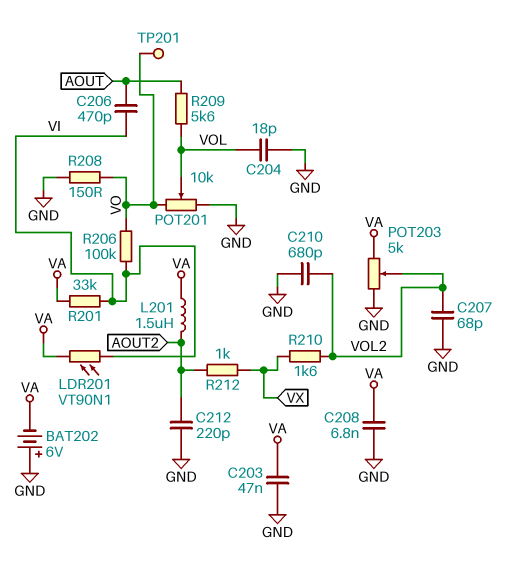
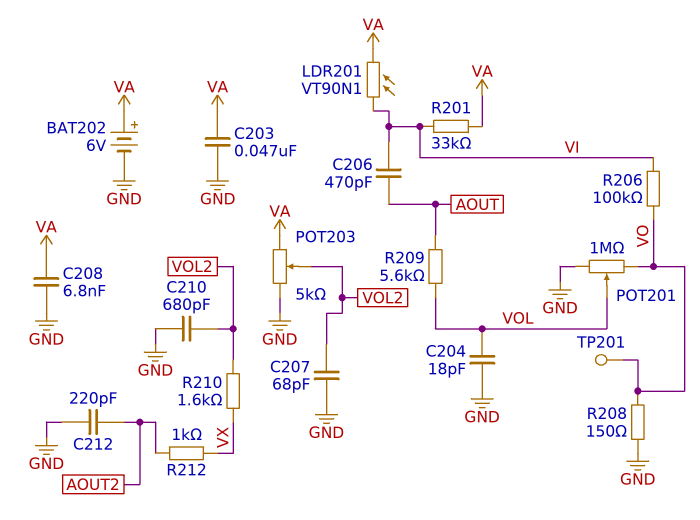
BAT202: 6V (plus GND, minus VA) -> 6V (plus VA, minus GND)
L201: 1.5uH (AOUT2, VA) -> none
POT201: 10k (GND, VO, wiper VOL) -> 1M (GND, VO, wiper VOL)

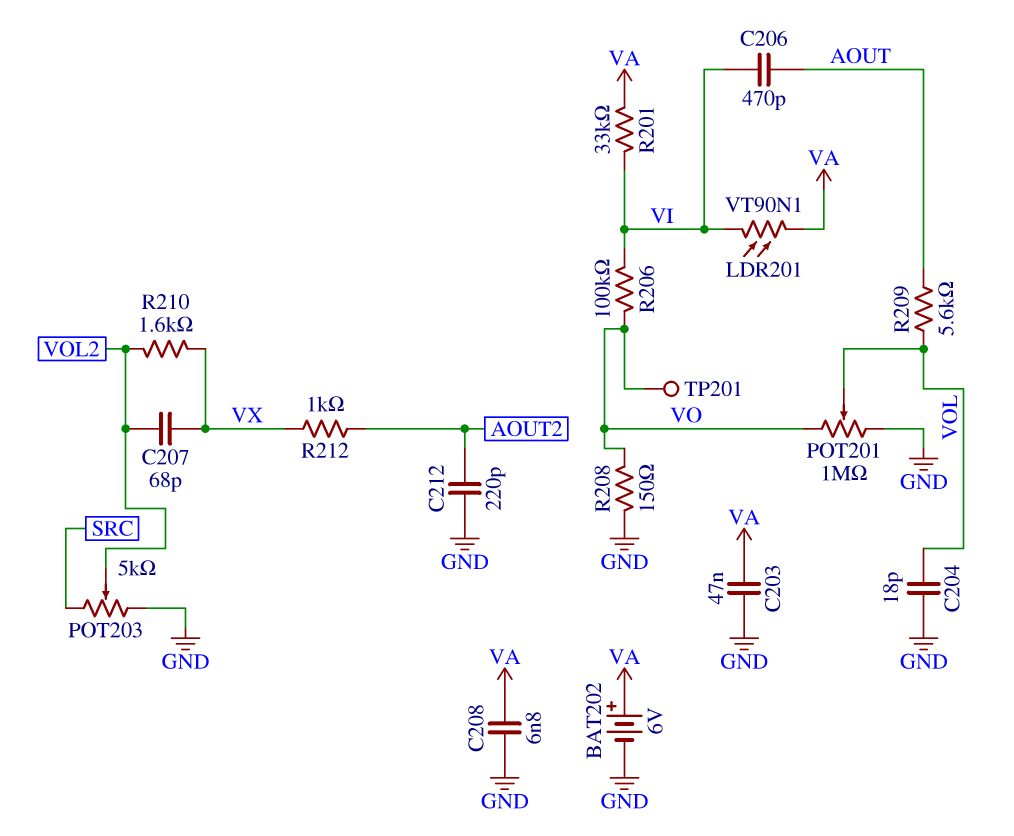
C207: 68pF (GND, VOL2) -> 68pF (VOL2, VX)
C210: 680pF (GND, VOL2) -> none
POT203: 5k (GND, VA, wiper VOL2) -> 5k (GND, SRC, wiper VOL2)

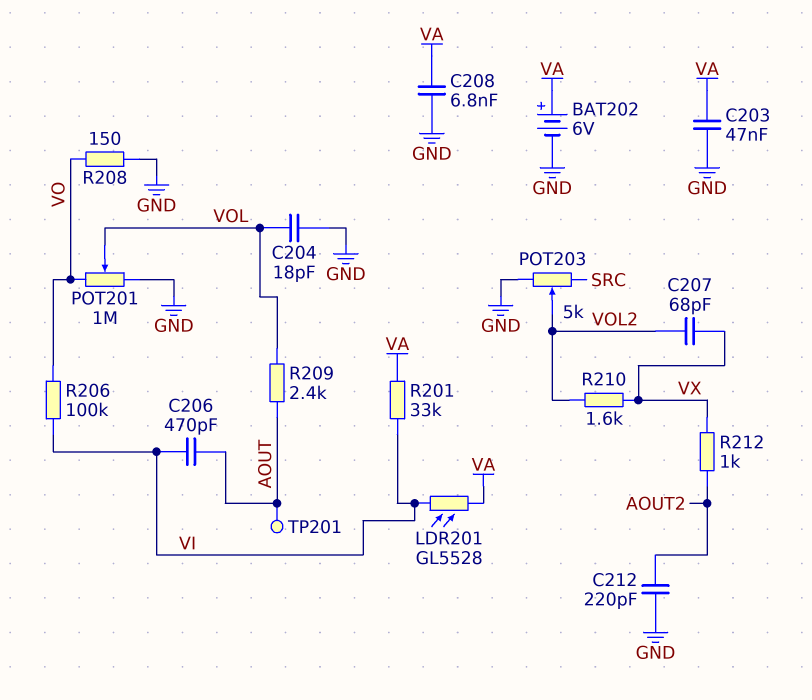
LDR201: VT90N1 (VA, VI) -> GL5528 (VA, VI)
R209: 5.6k (AOUT, VOL) -> 2.4k (AOUT, VOL)
TP201: test point (VO) -> test point (AOUT)

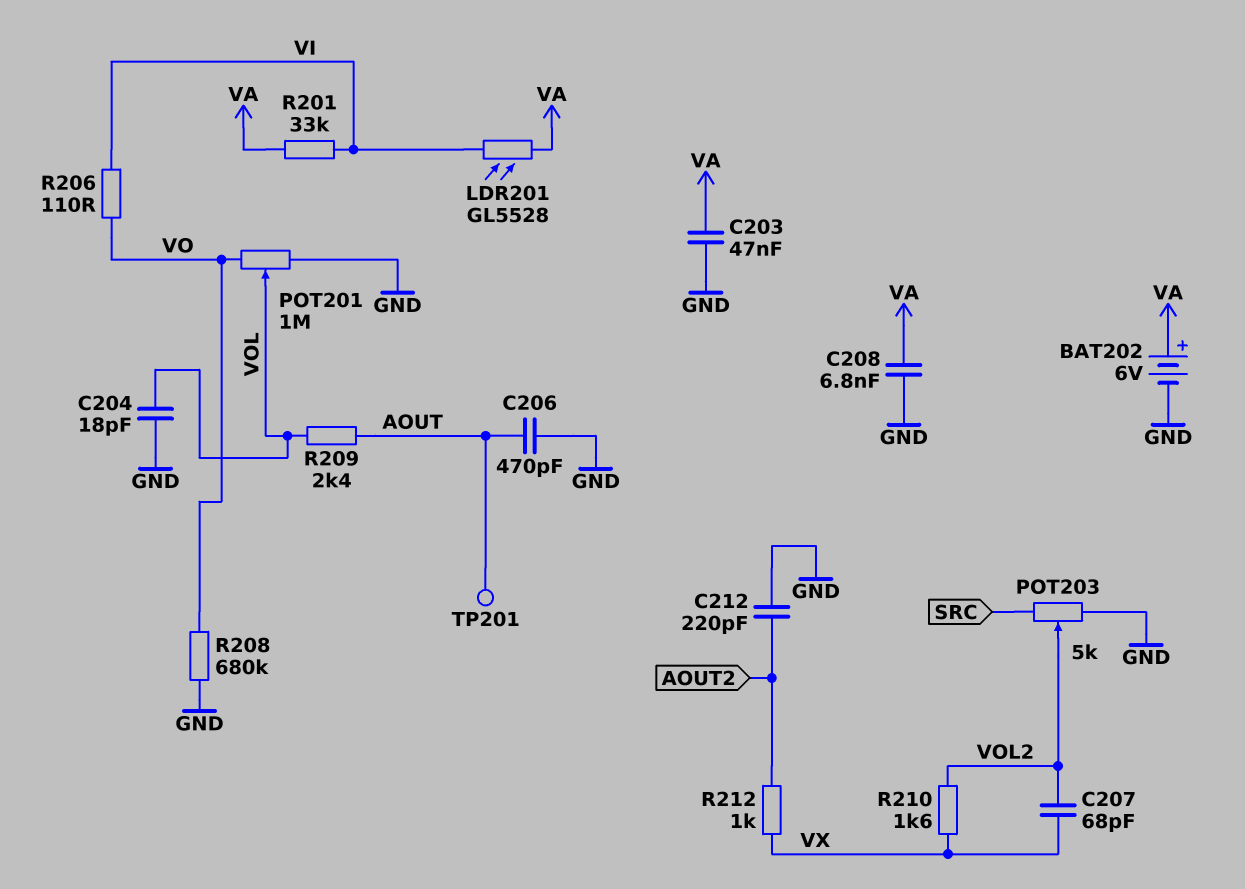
C206: 470pF (AOUT, VI) -> 470pF (AOUT, GND)
R206: 100k (VI, VO) -> 110 (VI, VO)
R208: 150 (GND, VO) -> 680k (GND, VO)

